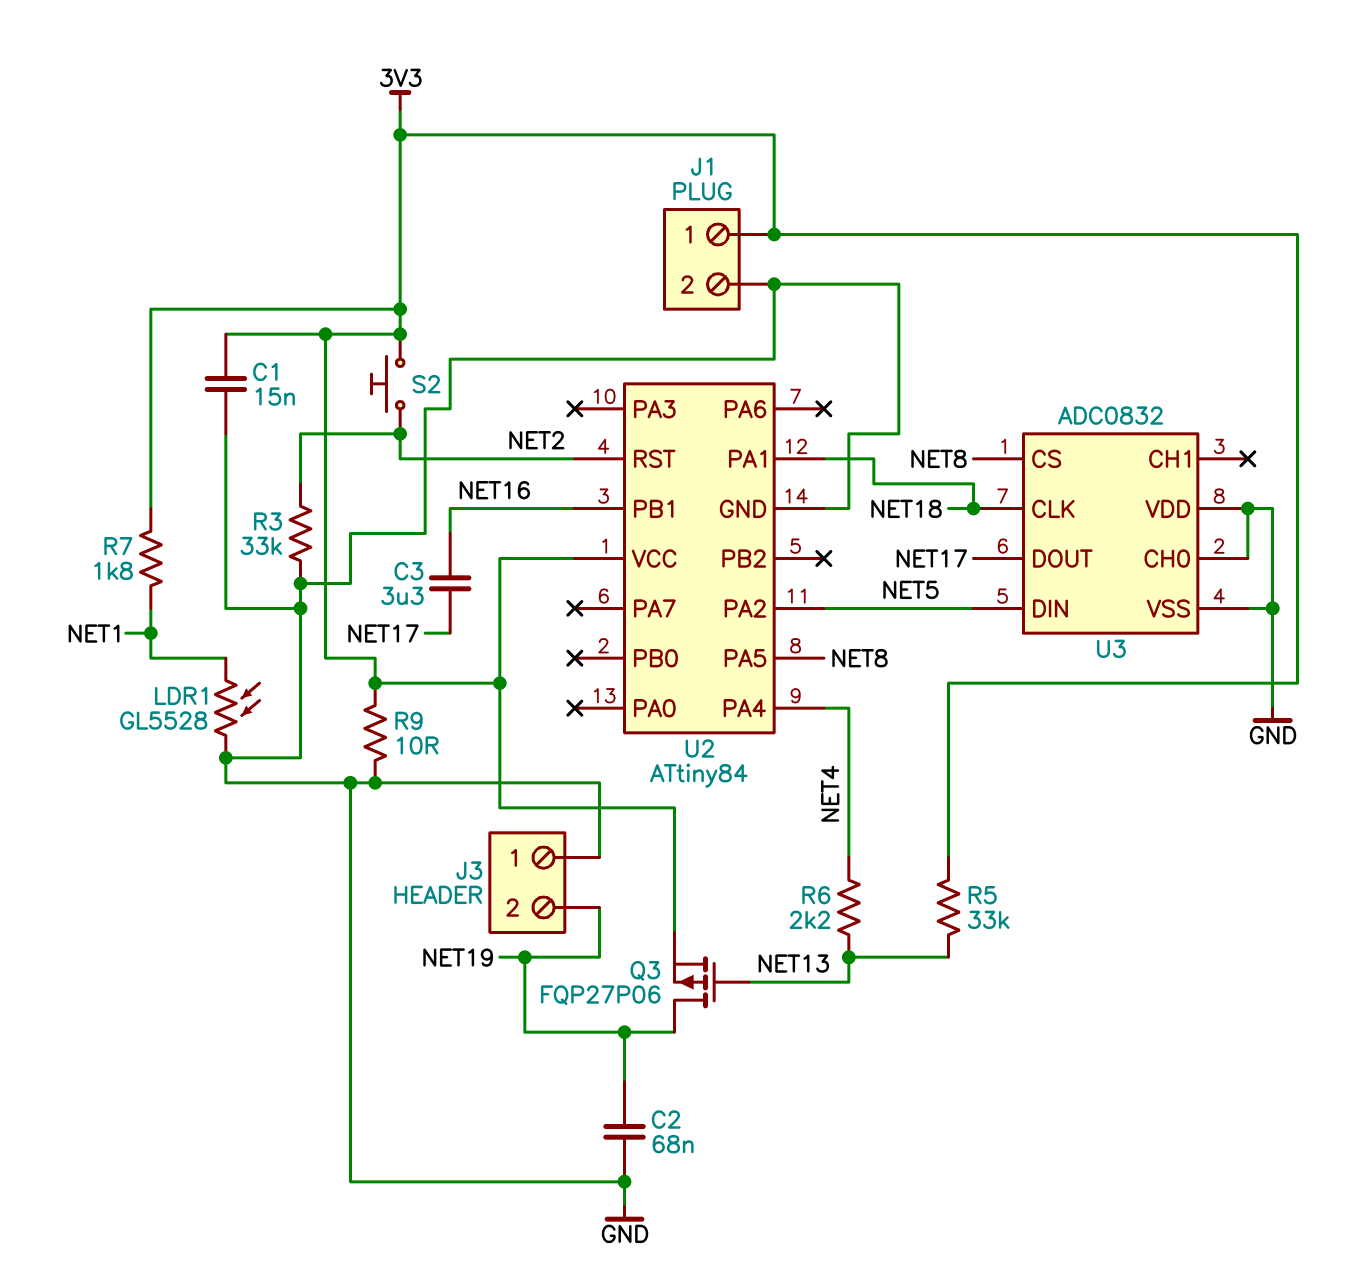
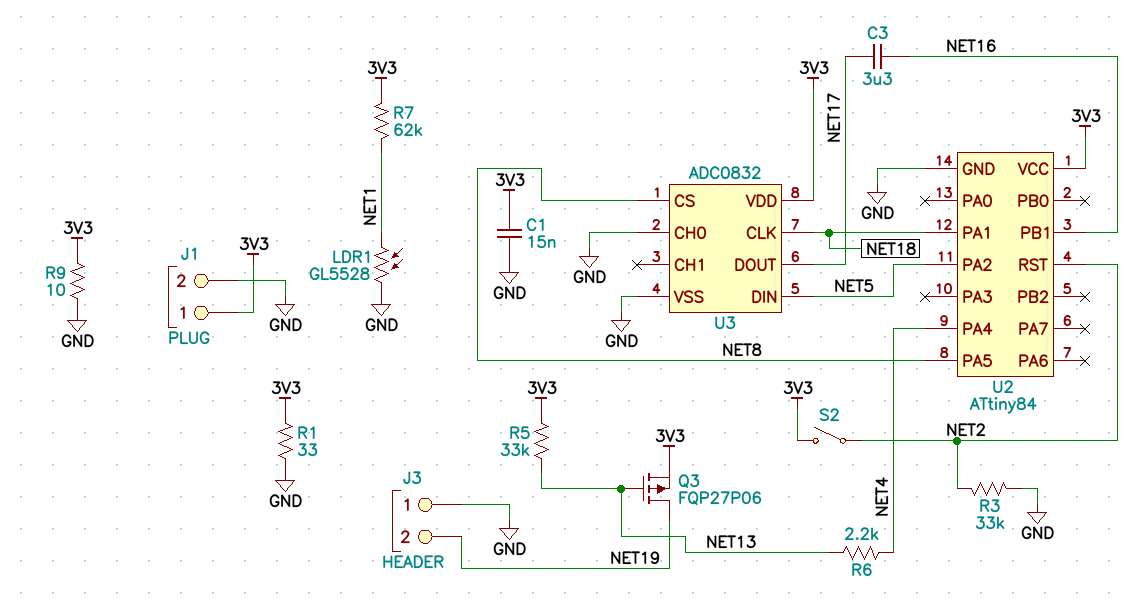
C2: 68nF (GND, NET19) -> none
R1: none -> 33 (3V3, GND)
R7: 1.8k (3V3, NET1) -> 62k (3V3, NET1)
S2: button (3V3, NET2) -> switch (3V3, NET2)
U3 pin VDD: GND -> 3V3

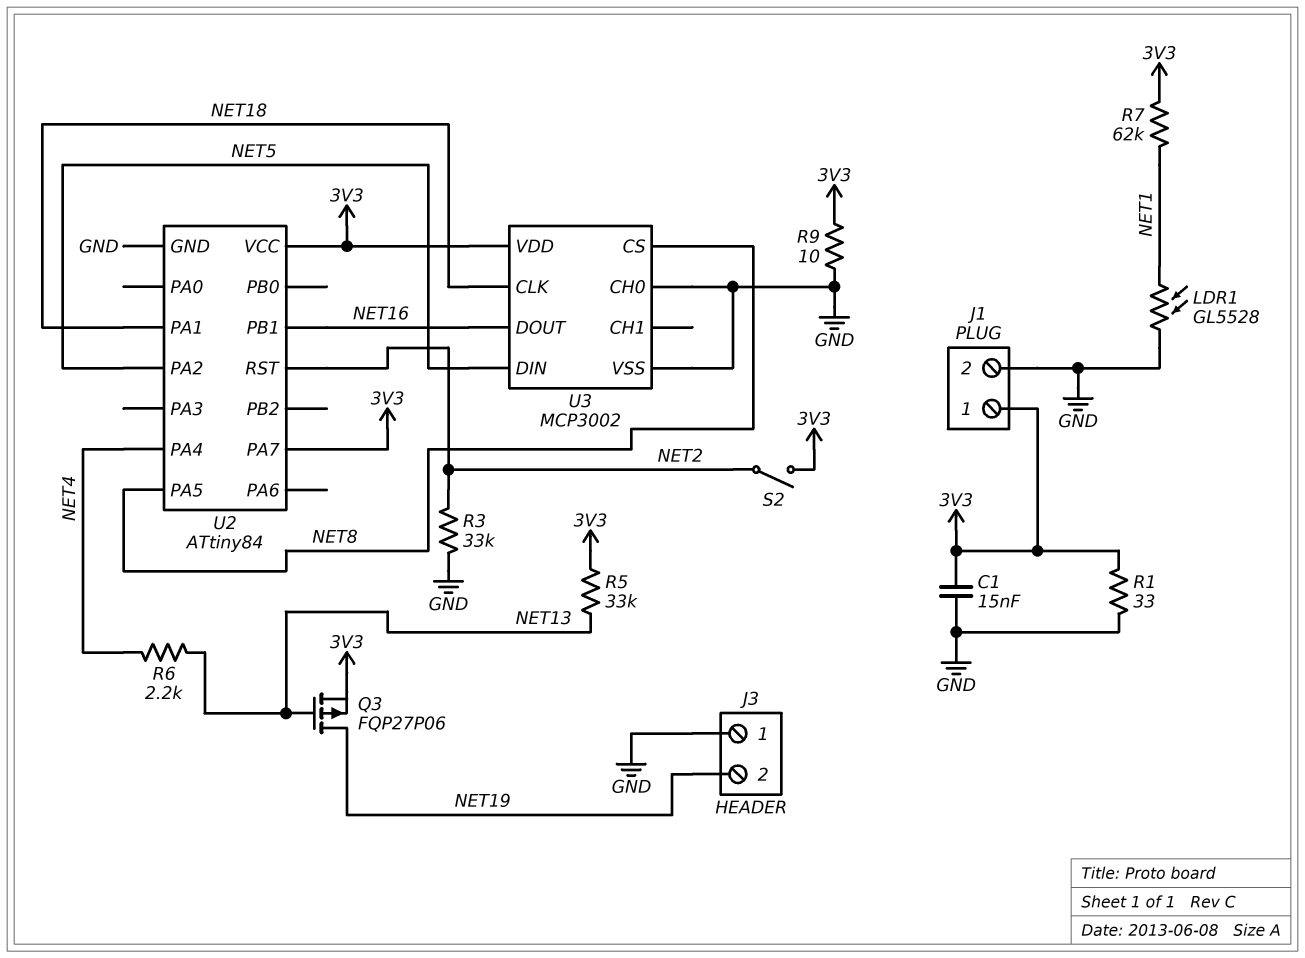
C3: 3.3uF (NET16, NET17) -> none
U2 pin PA7: none -> 3V3
U3: ADC0832 -> MCP3002
U3 pin DOUT: NET17 -> NET16

